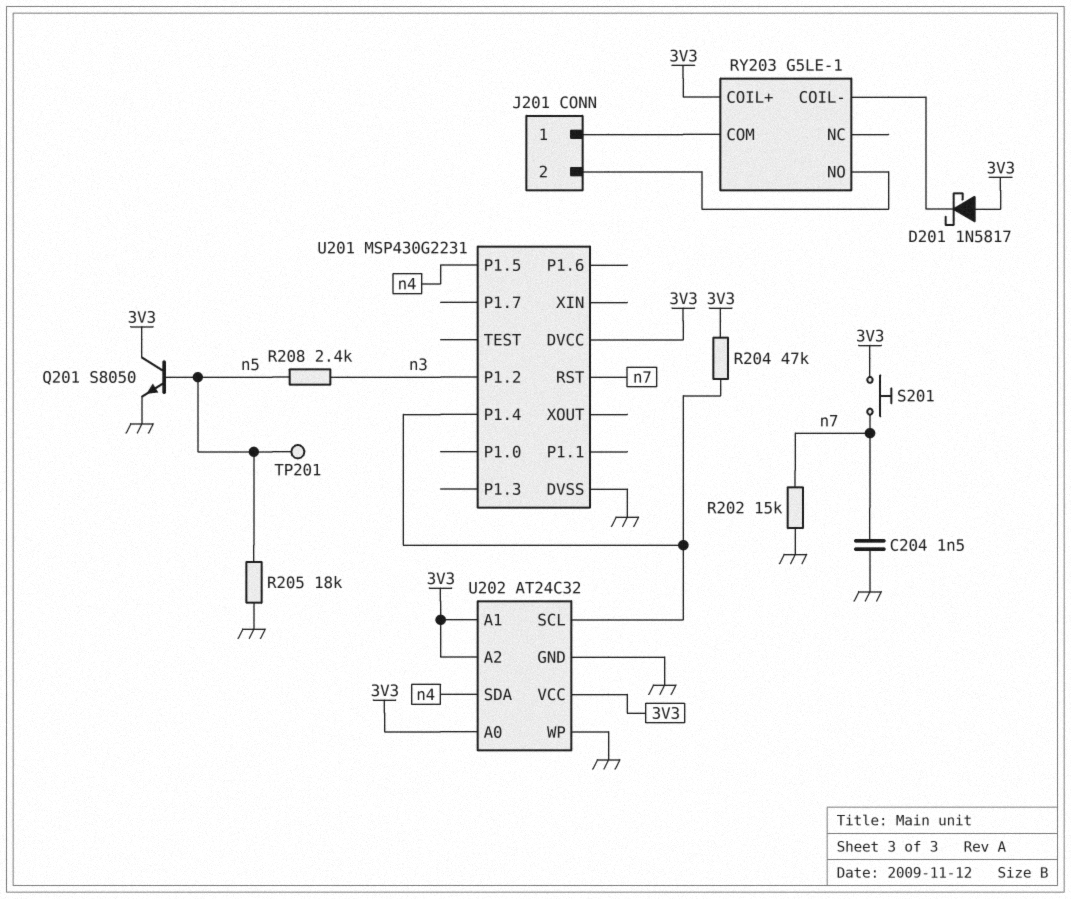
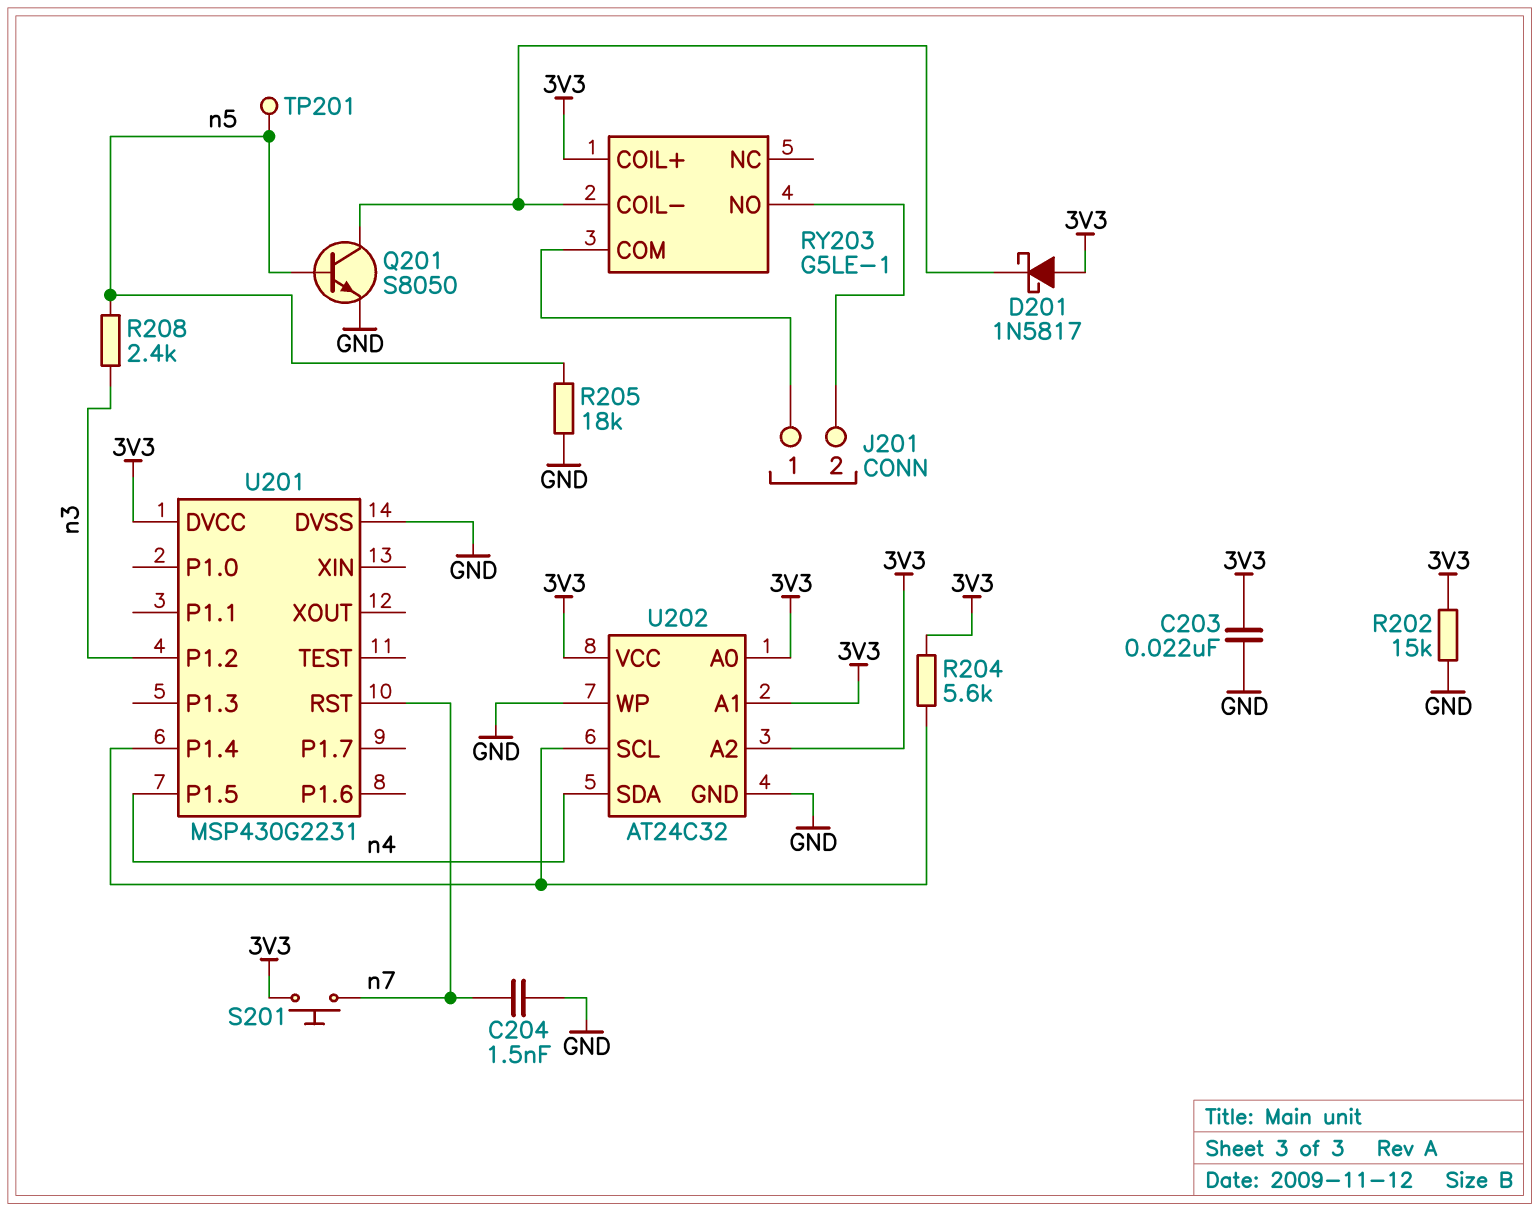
C203: none -> 22nF (3V3, GND)
Q201: NPN S8050 (B n5, C 3V3, E GND) -> NPN S8050 (B n5, C RY203/COIL-, E GND)
R202: 15k (GND, n7) -> 15k (3V3, GND)
R204: 47k (3V3, U201/P1.4) -> 5.6k (3V3, U201/P1.4)

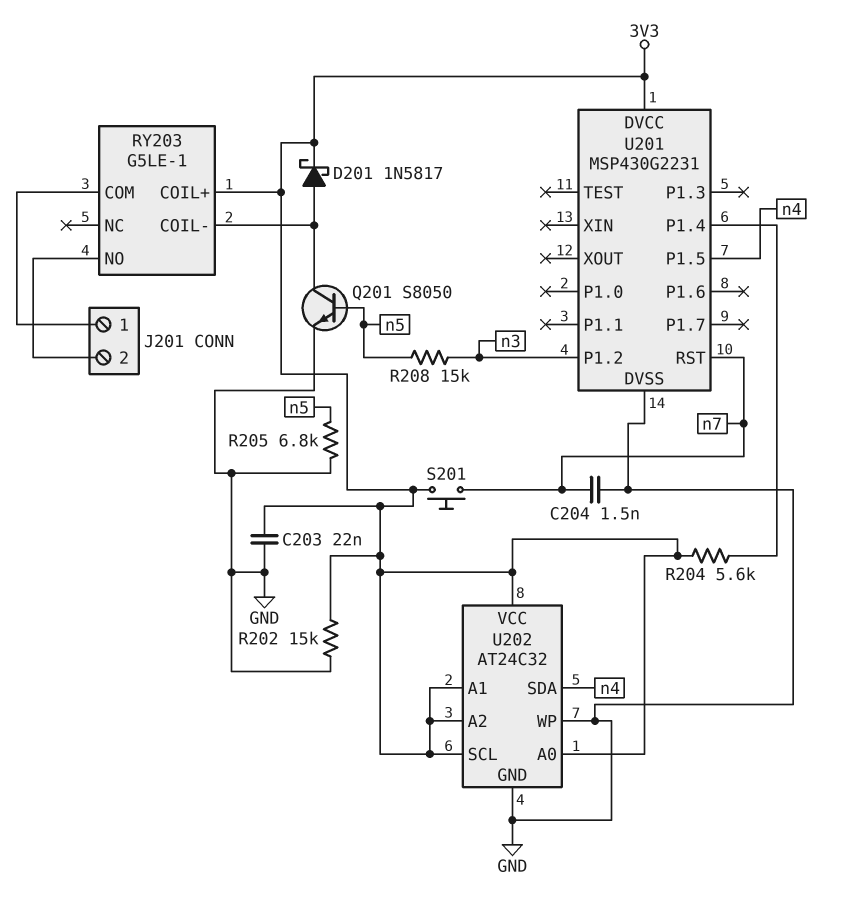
D201: schottky 1N5817 (A 3V3, K RY203/COIL-) -> schottky 1N5817 (A RY203/COIL-, K 3V3)
R205: 18k (GND, n5) -> 6.8k (GND, n5)
R208: 2.4k (n3, n5) -> 15k (n3, n5)
TP201: test point (n5) -> none
U202 pin SCL: U201/P1.4 -> 3V3

